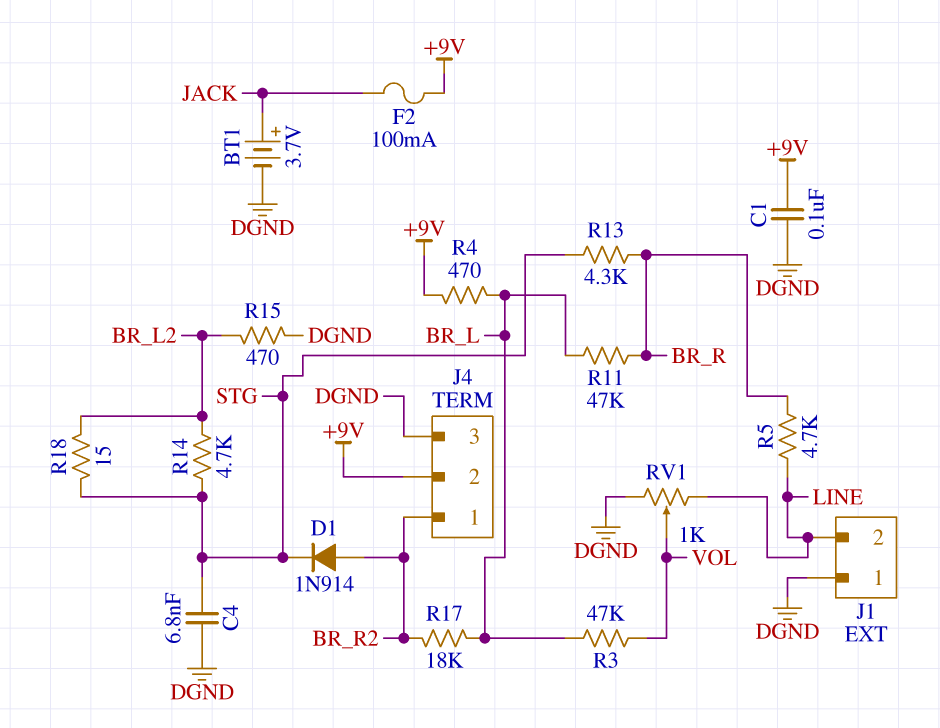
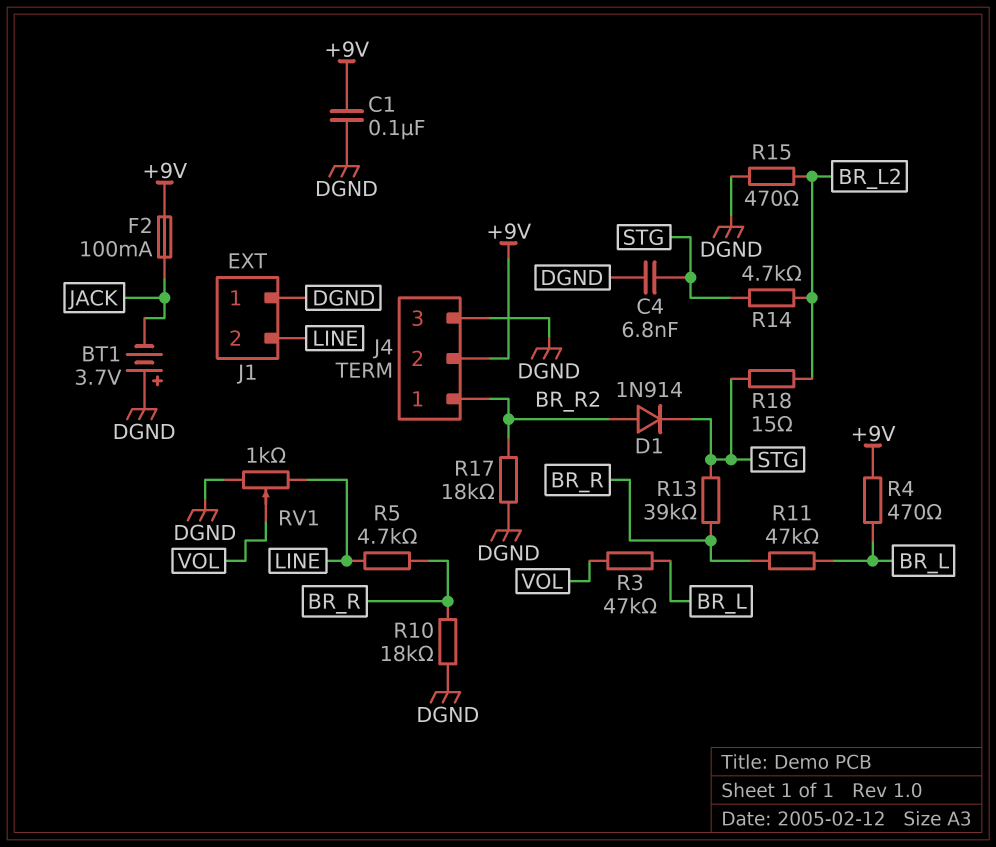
BT1: 3.7V (plus JACK, minus DGND) -> 3.7V (plus DGND, minus JACK)
R10: none -> 18k (BR_R, DGND)
R13: 4.3k (BR_R, STG) -> 39k (BR_R, STG)
R17: 18k (BR_L, BR_R2) -> 18k (BR_R2, DGND)

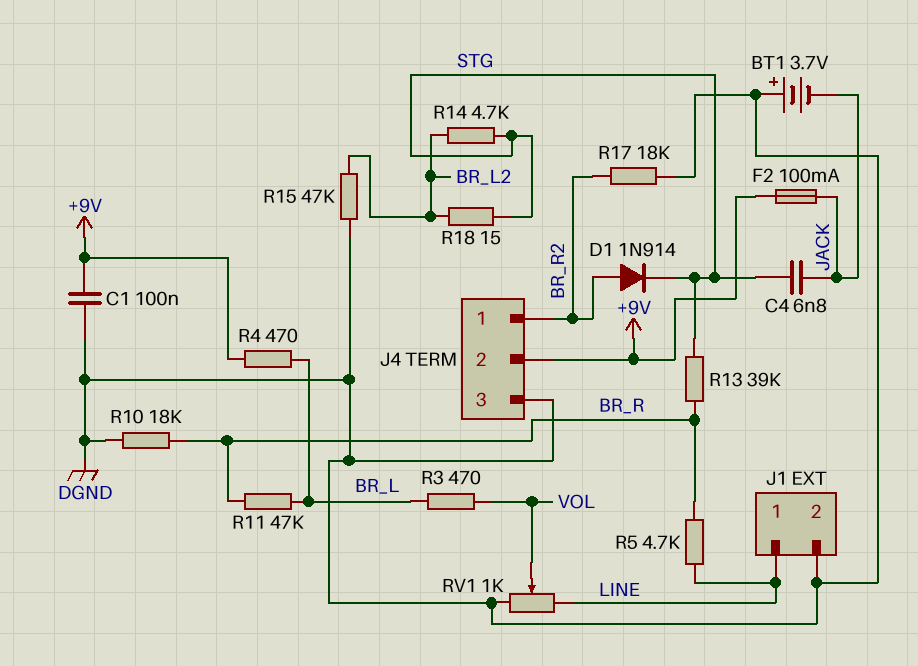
C4: 6.8nF (DGND, STG) -> 6.8nF (JACK, STG)
J1 pin 1: DGND -> LINE
J1 pin 2: LINE -> DGND
R3: 47k (BR_L, VOL) -> 470 (BR_L, VOL)
R15: 470 (BR_L2, DGND) -> 47k (BR_L2, DGND)

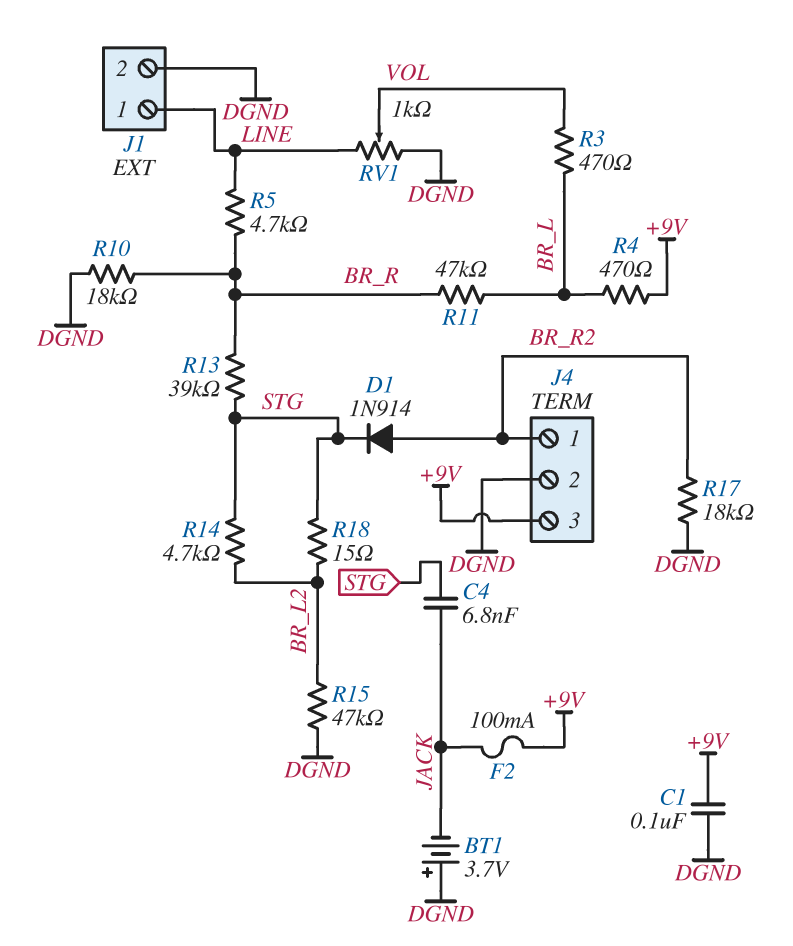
J4 pin 2: +9V -> DGND
J4 pin 3: DGND -> +9V

